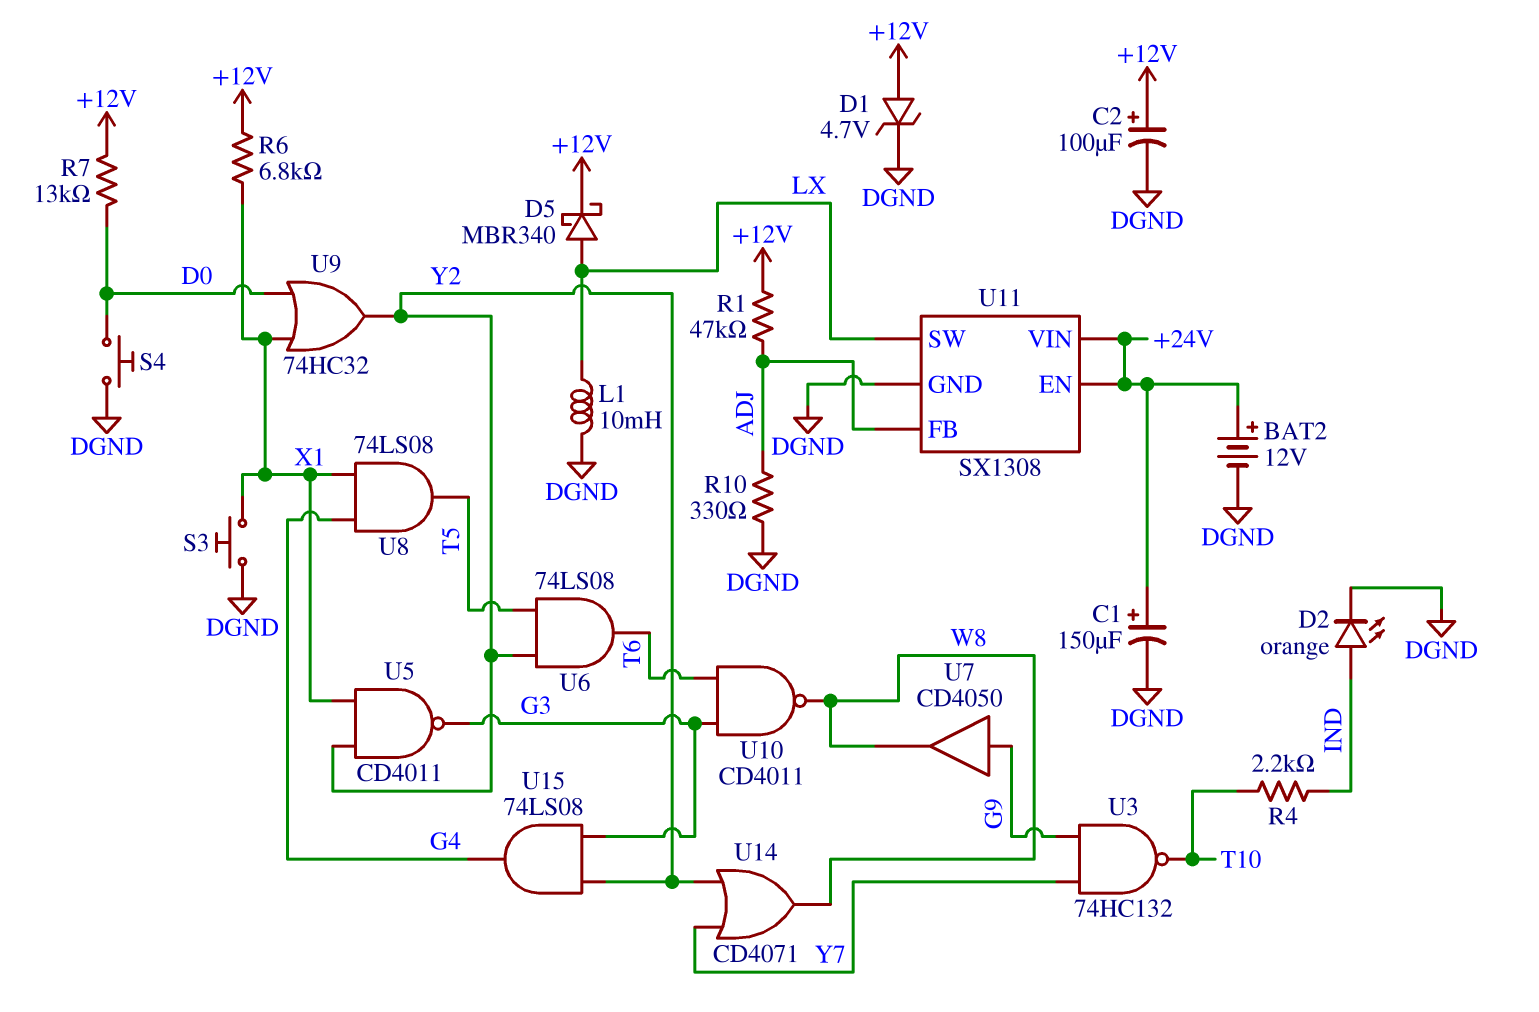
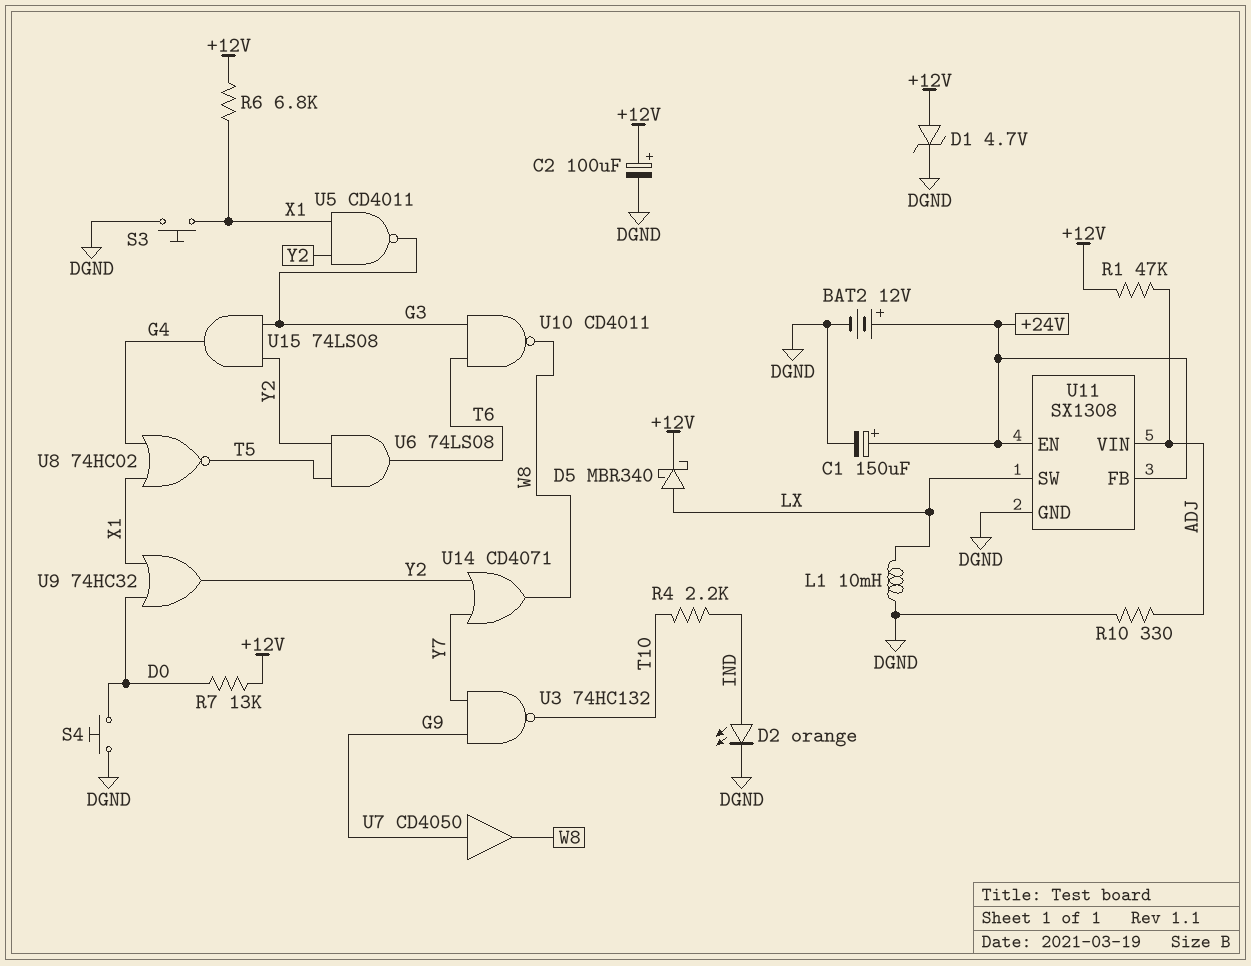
U8: AND 74LS08 (in G4, in X1, out T5) -> NOR 74HC02 (in G4, in X1, out T5)
U11 pin FB: ADJ -> +24V
U11 pin VIN: +24V -> ADJ

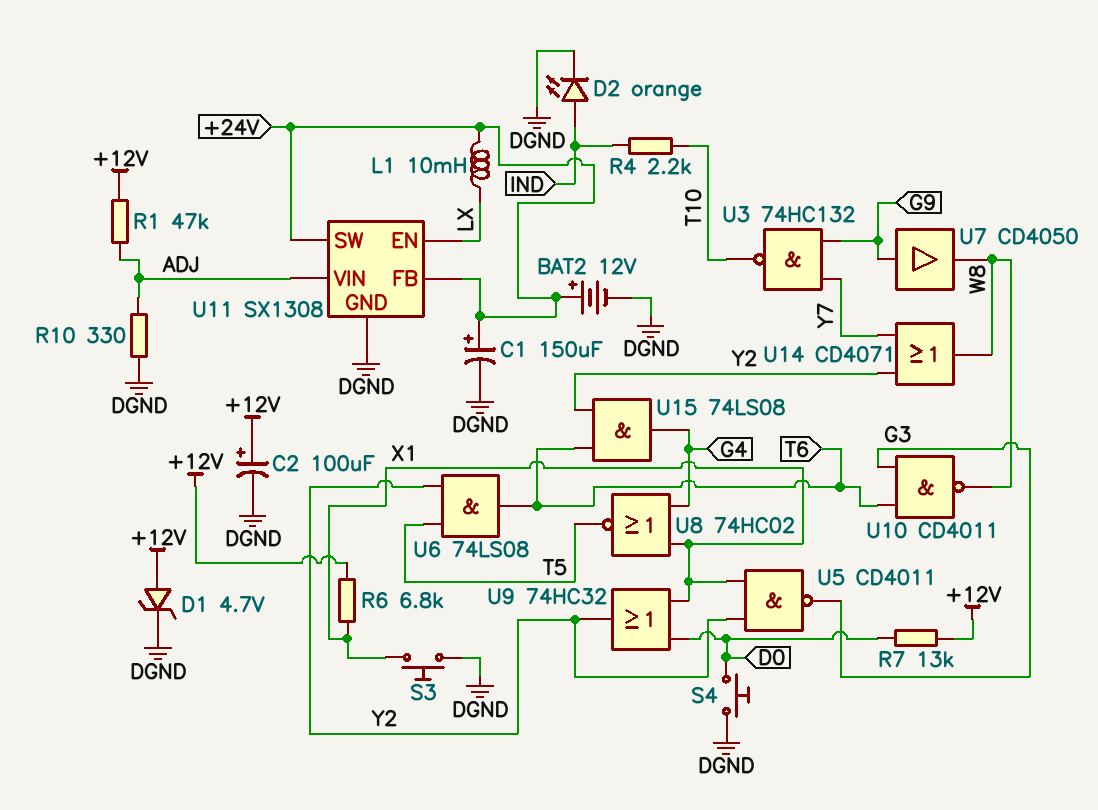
D5: schottky MBR340 (A LX, K +12V) -> none
L1: 10mH (DGND, LX) -> 10mH (+24V, LX)
U11 pin EN: +24V -> LX
U11 pin SW: LX -> +24V
U15: AND 74LS08 (in G3, in Y2, out G4) -> AND 74LS08 (in T6, in Y2, out G4)

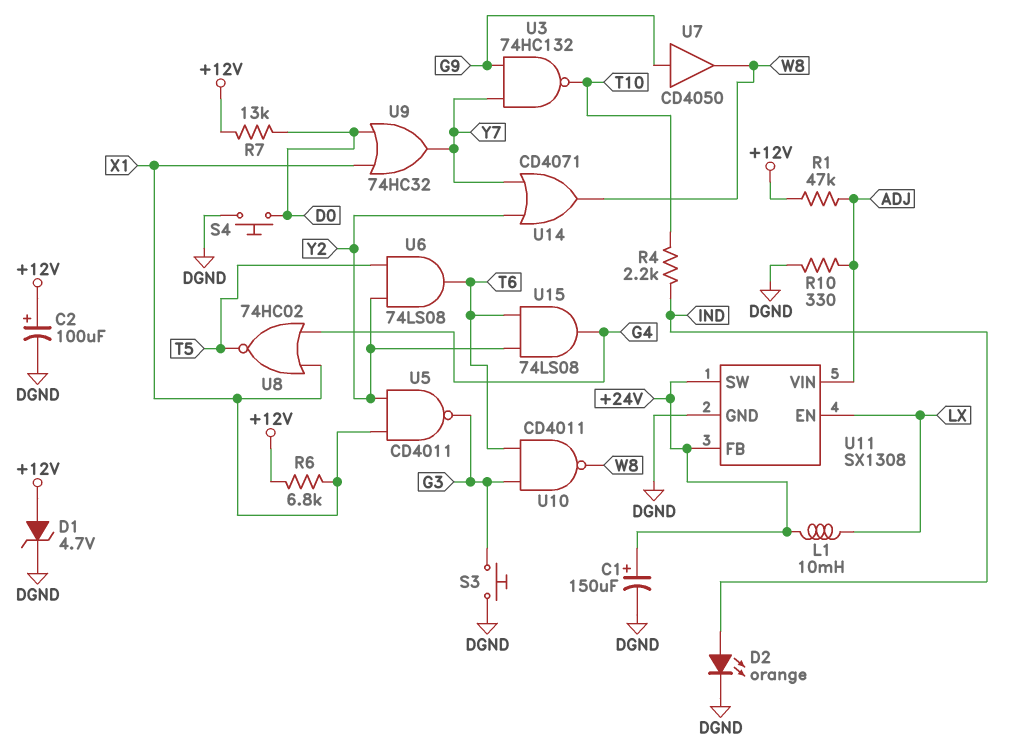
BAT2: 12V (plus +24V, minus DGND) -> none
S3: button (DGND, X1) -> button (DGND, G3)
U9: OR 74HC32 (in D0, in X1, out Y2) -> OR 74HC32 (in D0, in X1, out Y7)

